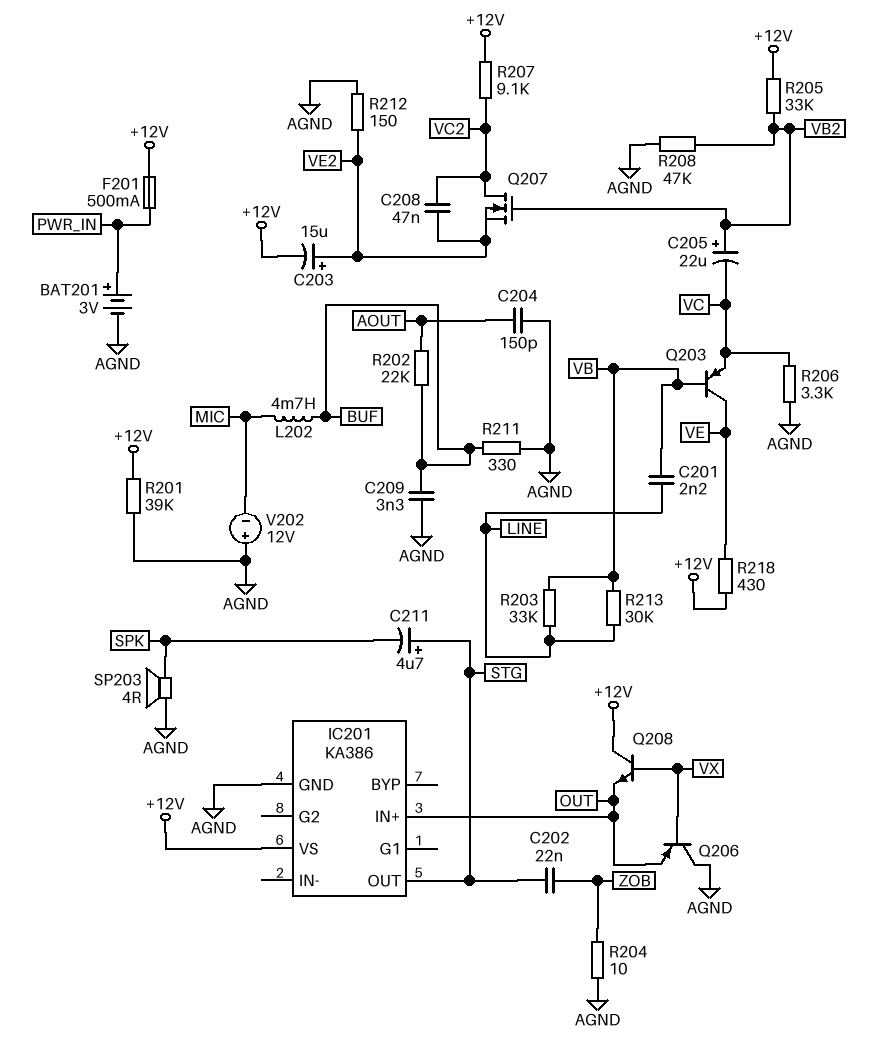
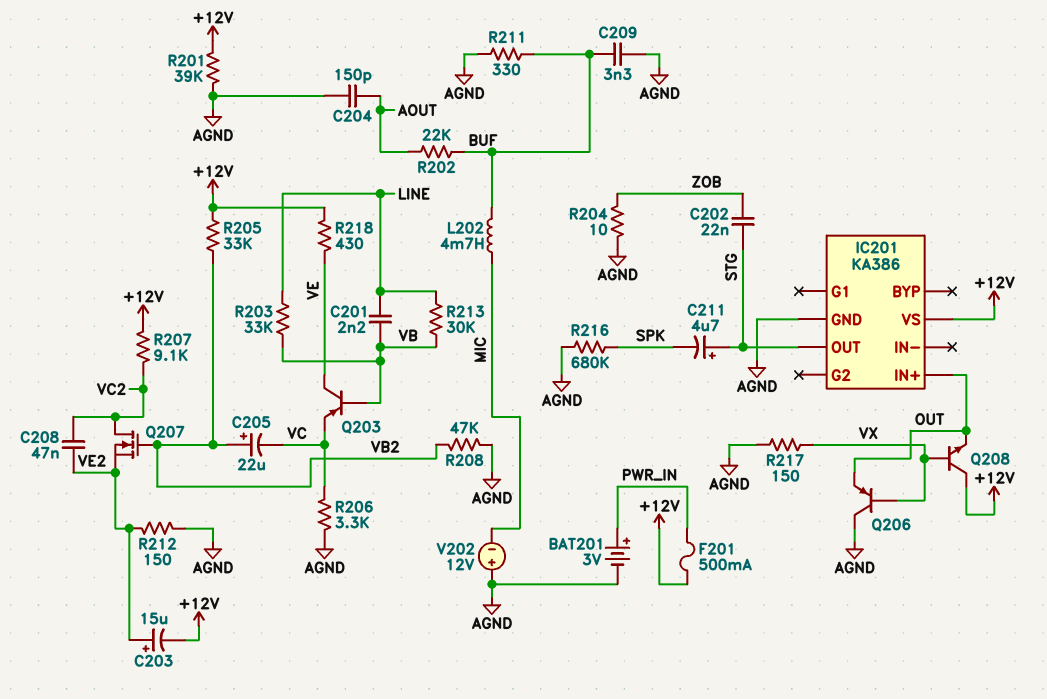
R216: none -> 680k (AGND, SPK)
R217: none -> 150 (AGND, VX)
SP203: speaker 4R (AGND, SPK) -> none

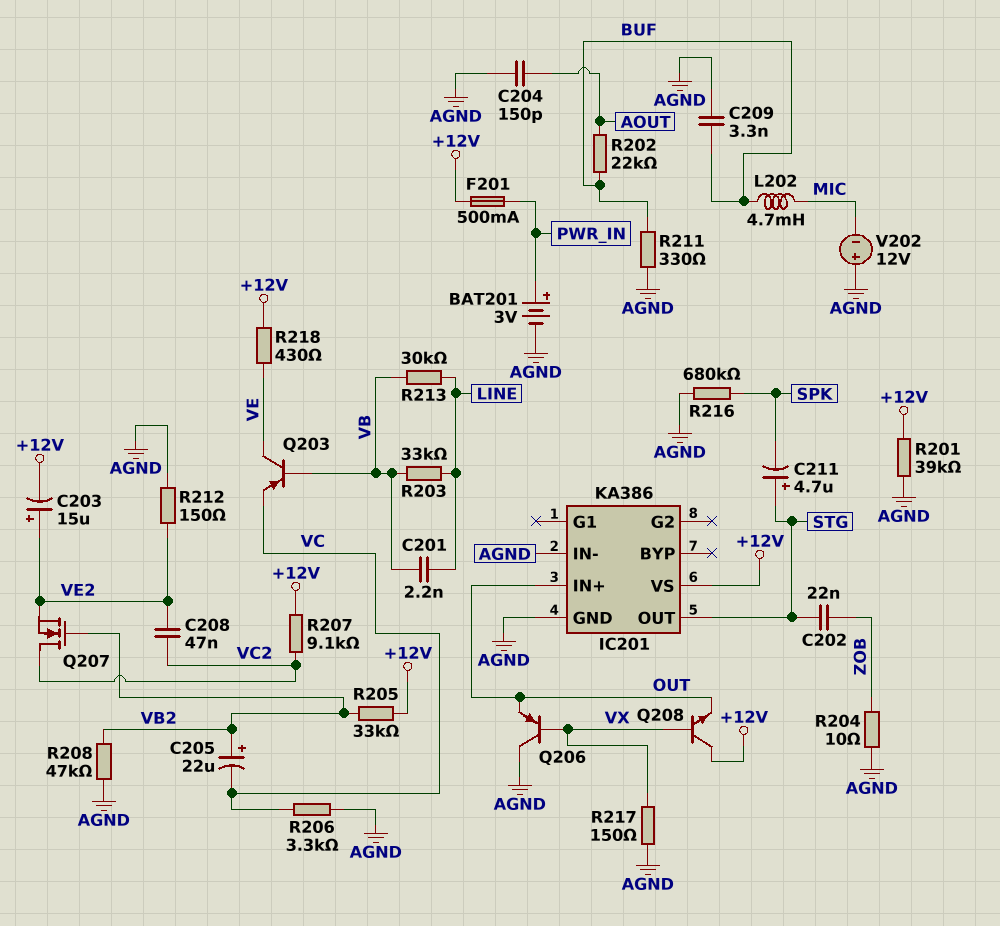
IC201 pin IN-: none -> AGND

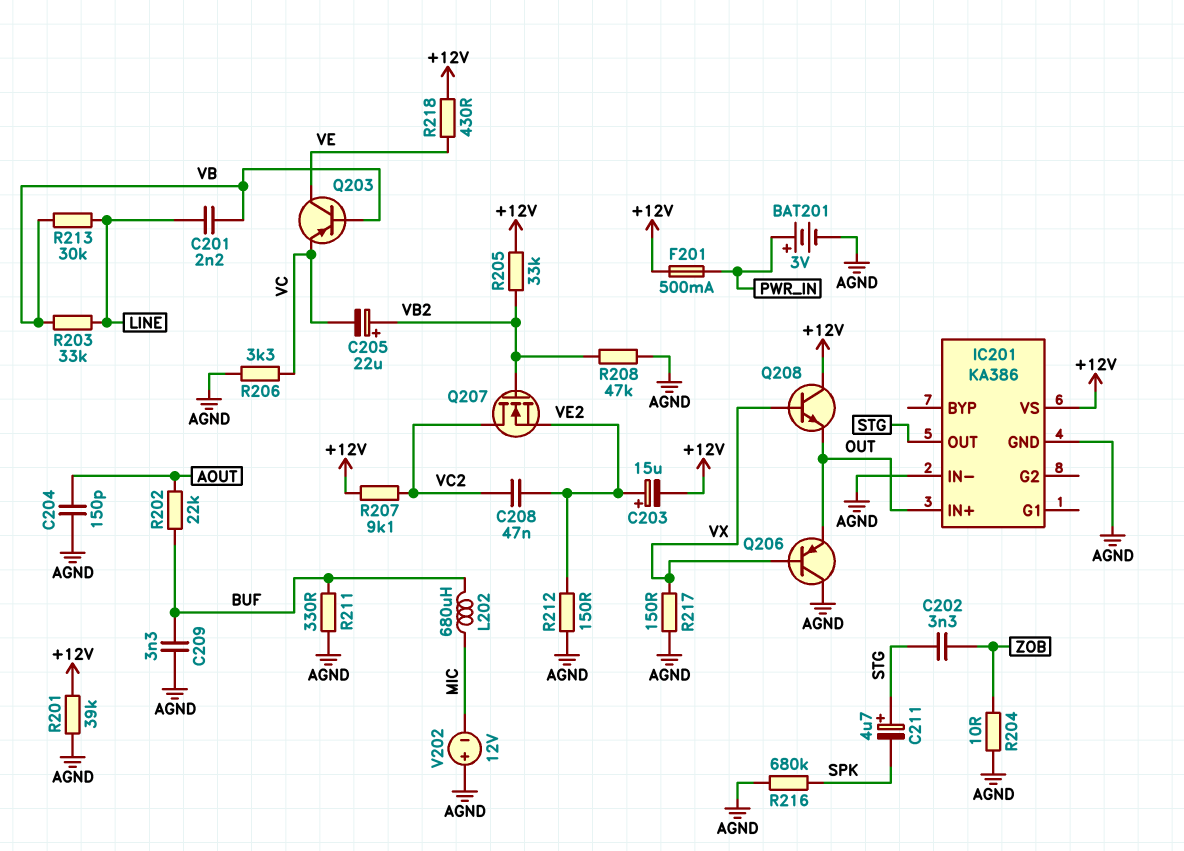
C202: 22nF (STG, ZOB) -> 3.3nF (STG, ZOB)
L202: 4.7mH (BUF, MIC) -> 680uH (BUF, MIC)

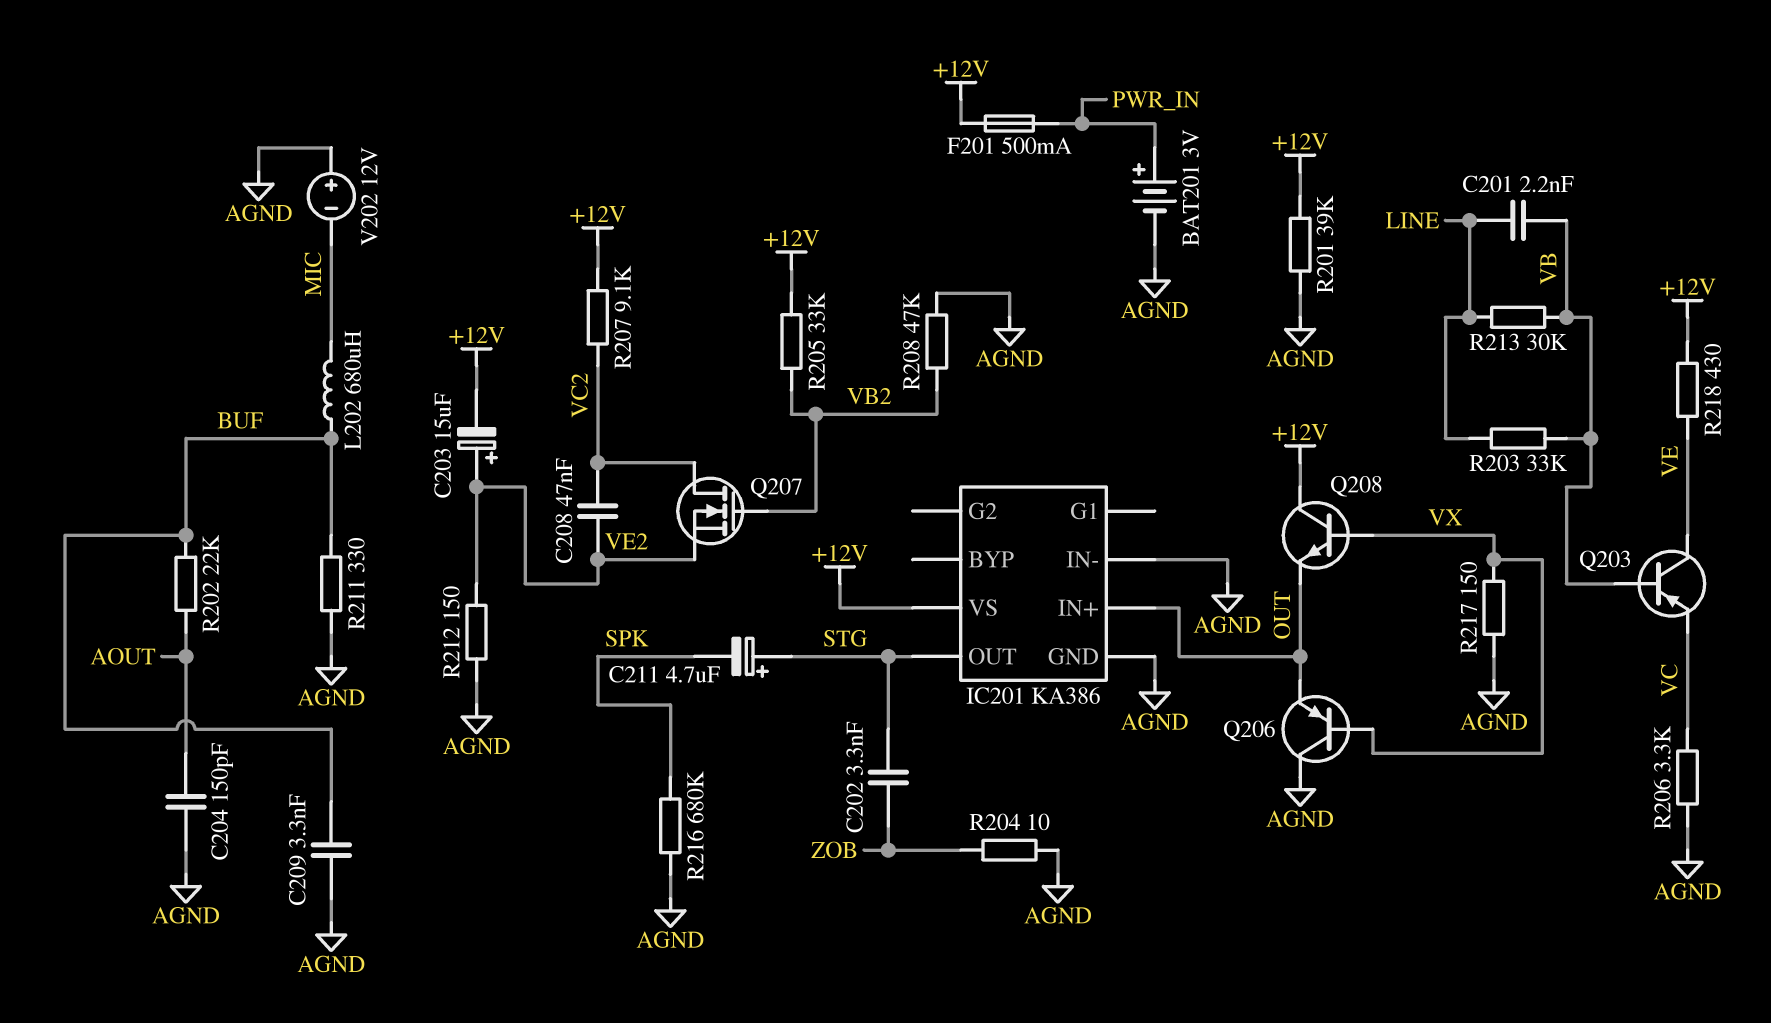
C205: 22uF (plus VB2, minus VC) -> none

